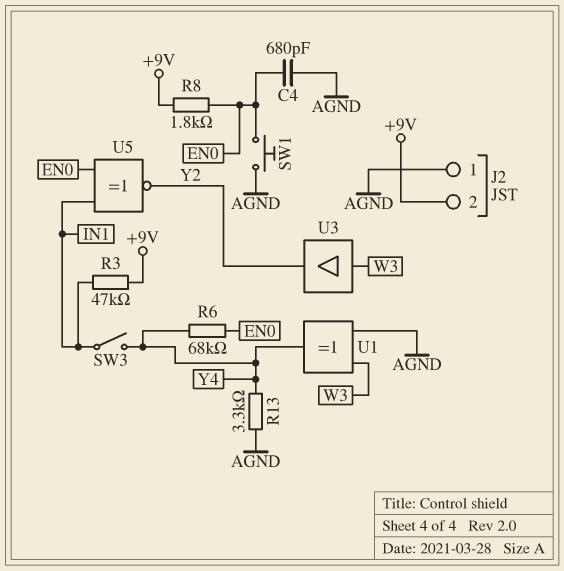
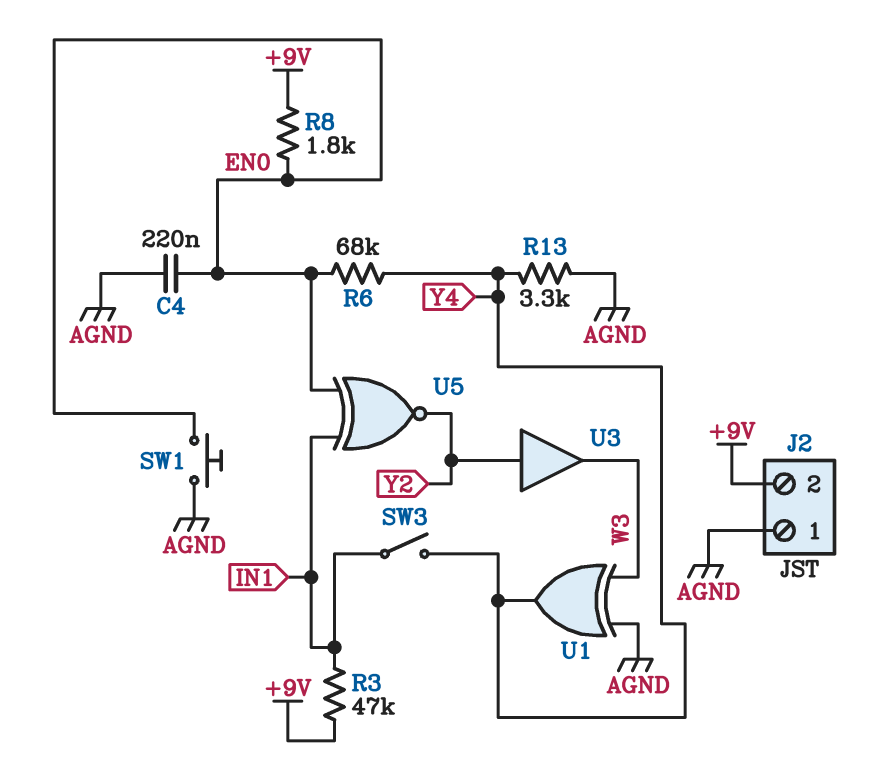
C4: 680pF (AGND, EN0) -> 220nF (AGND, EN0)
U3: buffer (in W3, out Y2) -> buffer (in Y2, out W3)

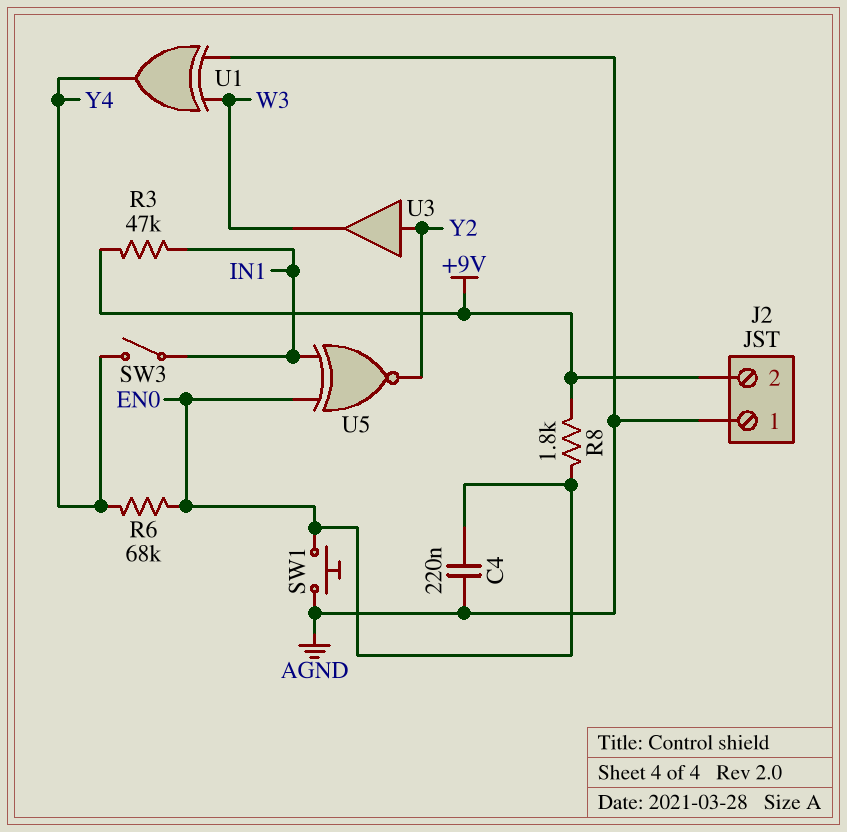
R13: 3.3k (AGND, Y4) -> none

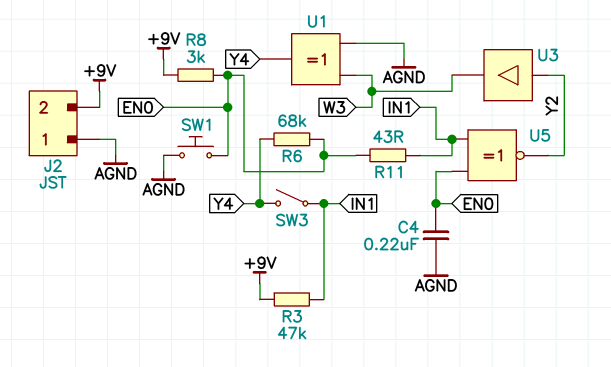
R8: 1.8k (+9V, EN0) -> 3k (+9V, EN0)
R11: none -> 43 (EN0, IN1)

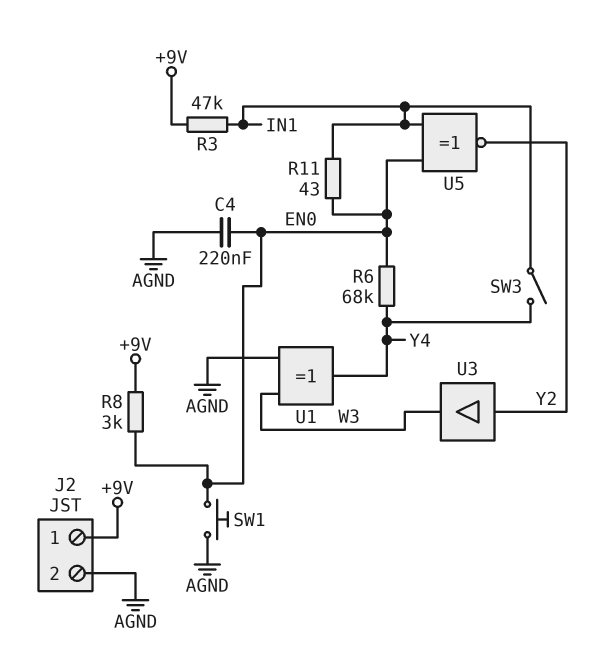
J2 pin 1: AGND -> +9V
J2 pin 2: +9V -> AGND

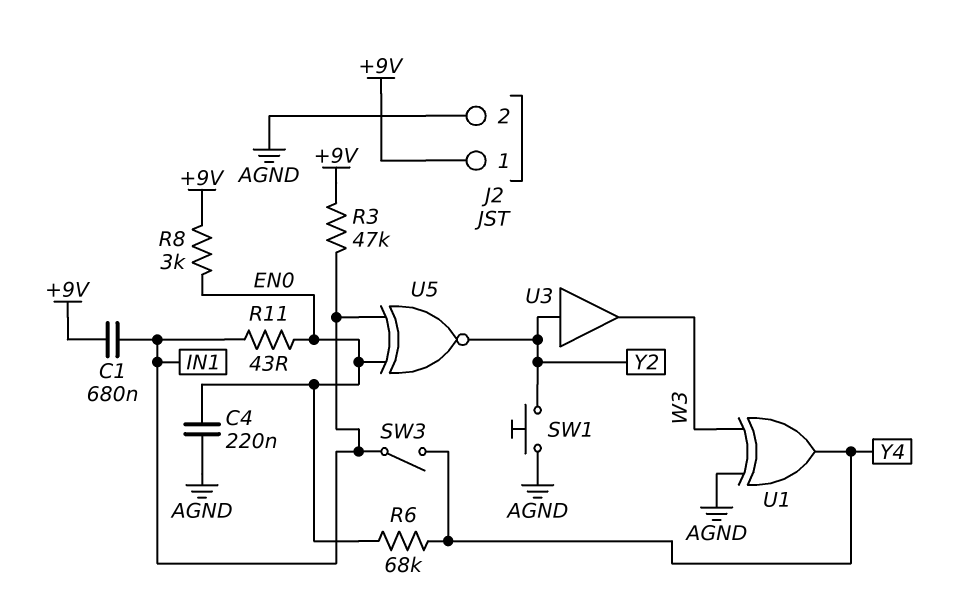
C1: none -> 680nF (+9V, IN1)
SW1: button (AGND, EN0) -> button (AGND, Y2)

